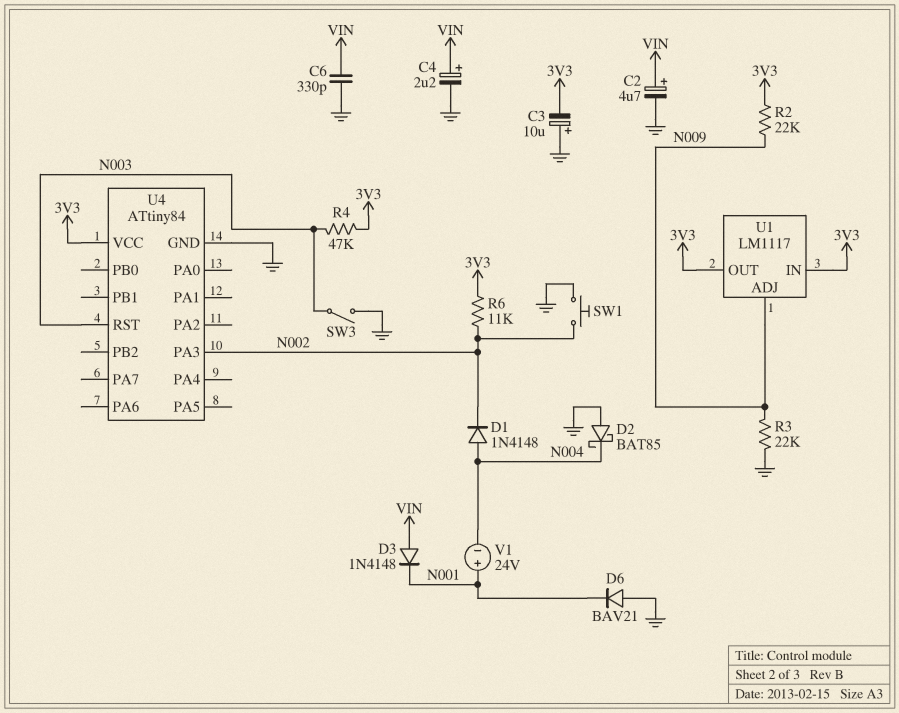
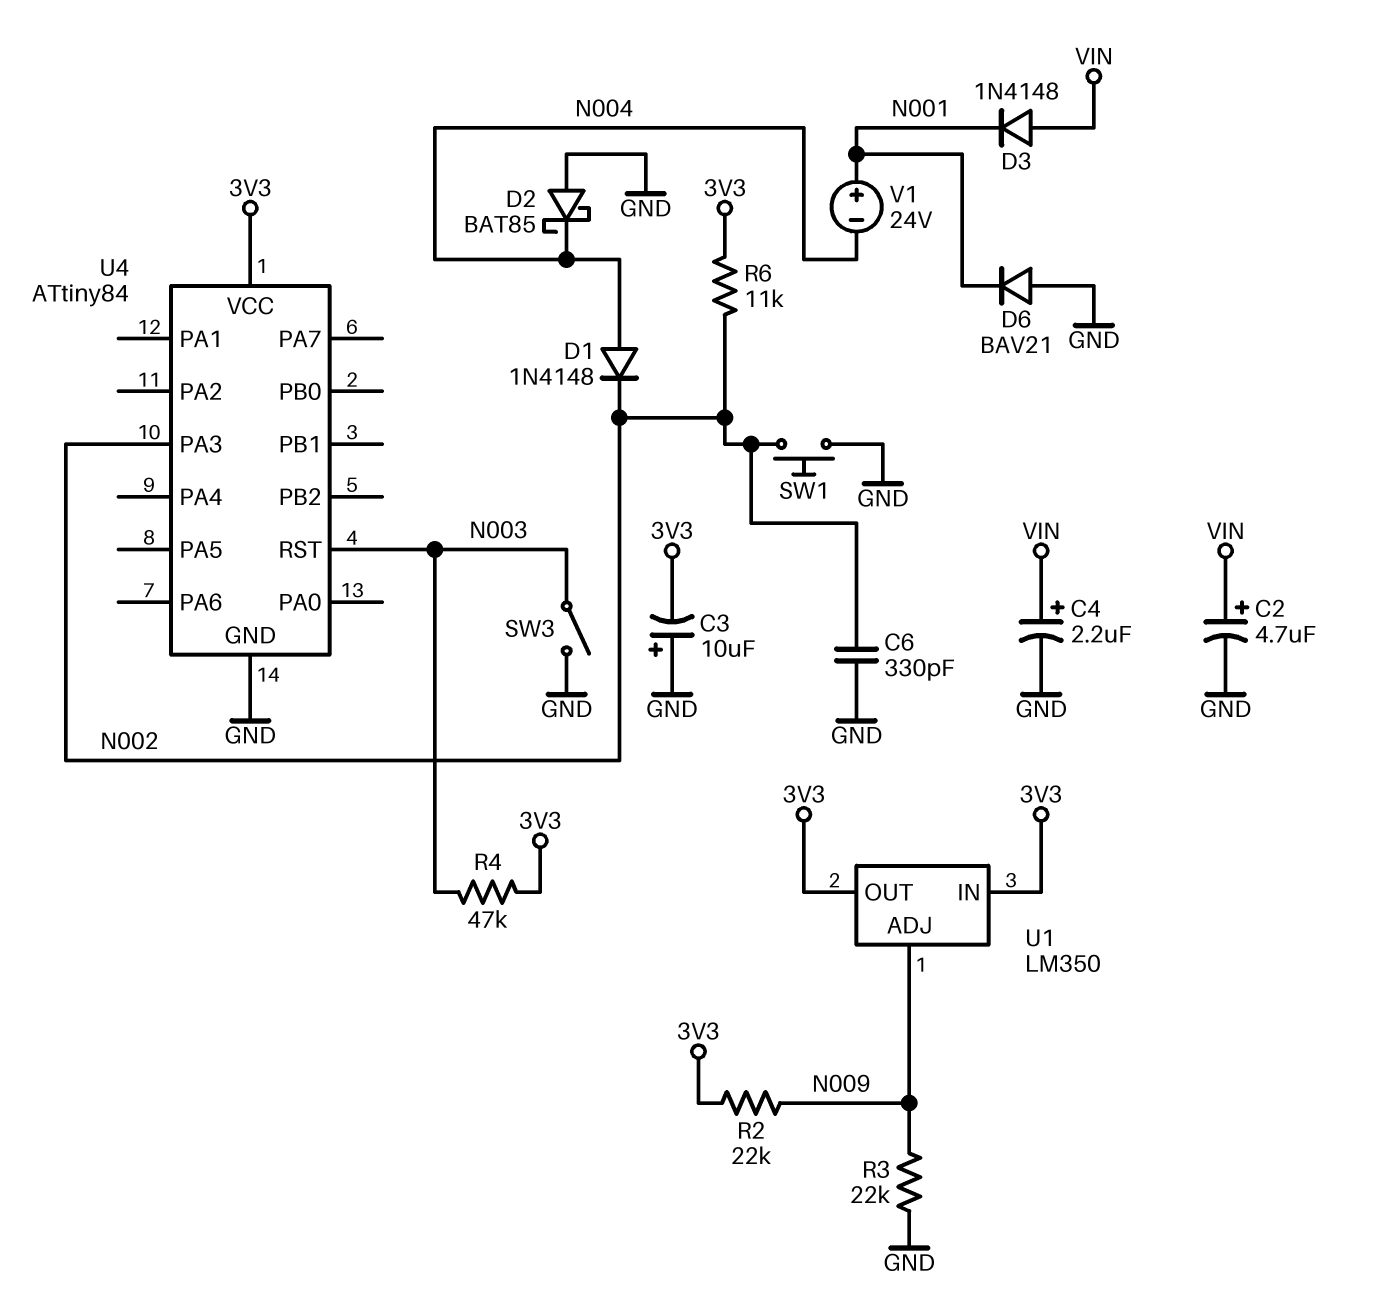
C6: 330pF (GND, VIN) -> 330pF (GND, N002)
U1: LM1117 -> LM350

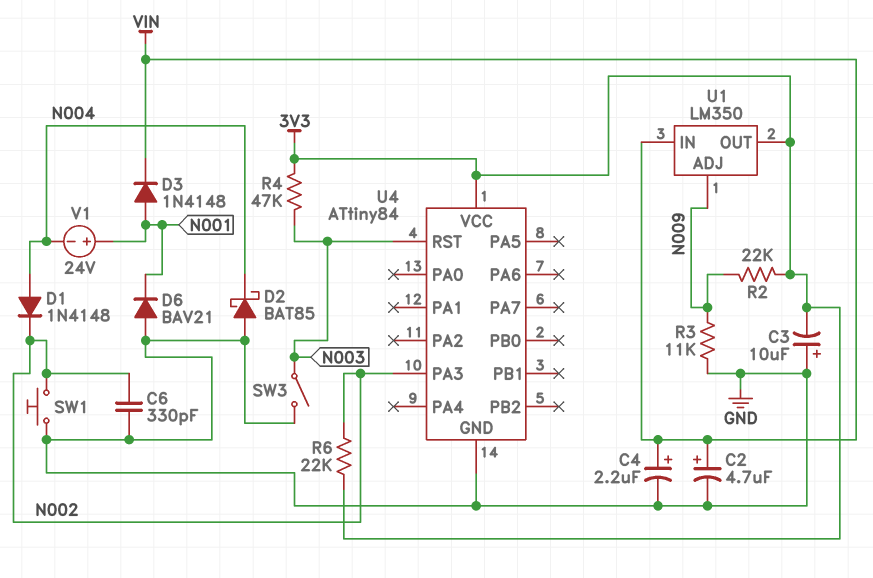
D3: diode 1N4148 (A VIN, K N001) -> diode 1N4148 (A N001, K VIN)
R3: 22k (GND, N009) -> 11k (GND, N009)
R6: 11k (3V3, N002) -> 22k (3V3, N002)
U1 pin IN: 3V3 -> VIN

